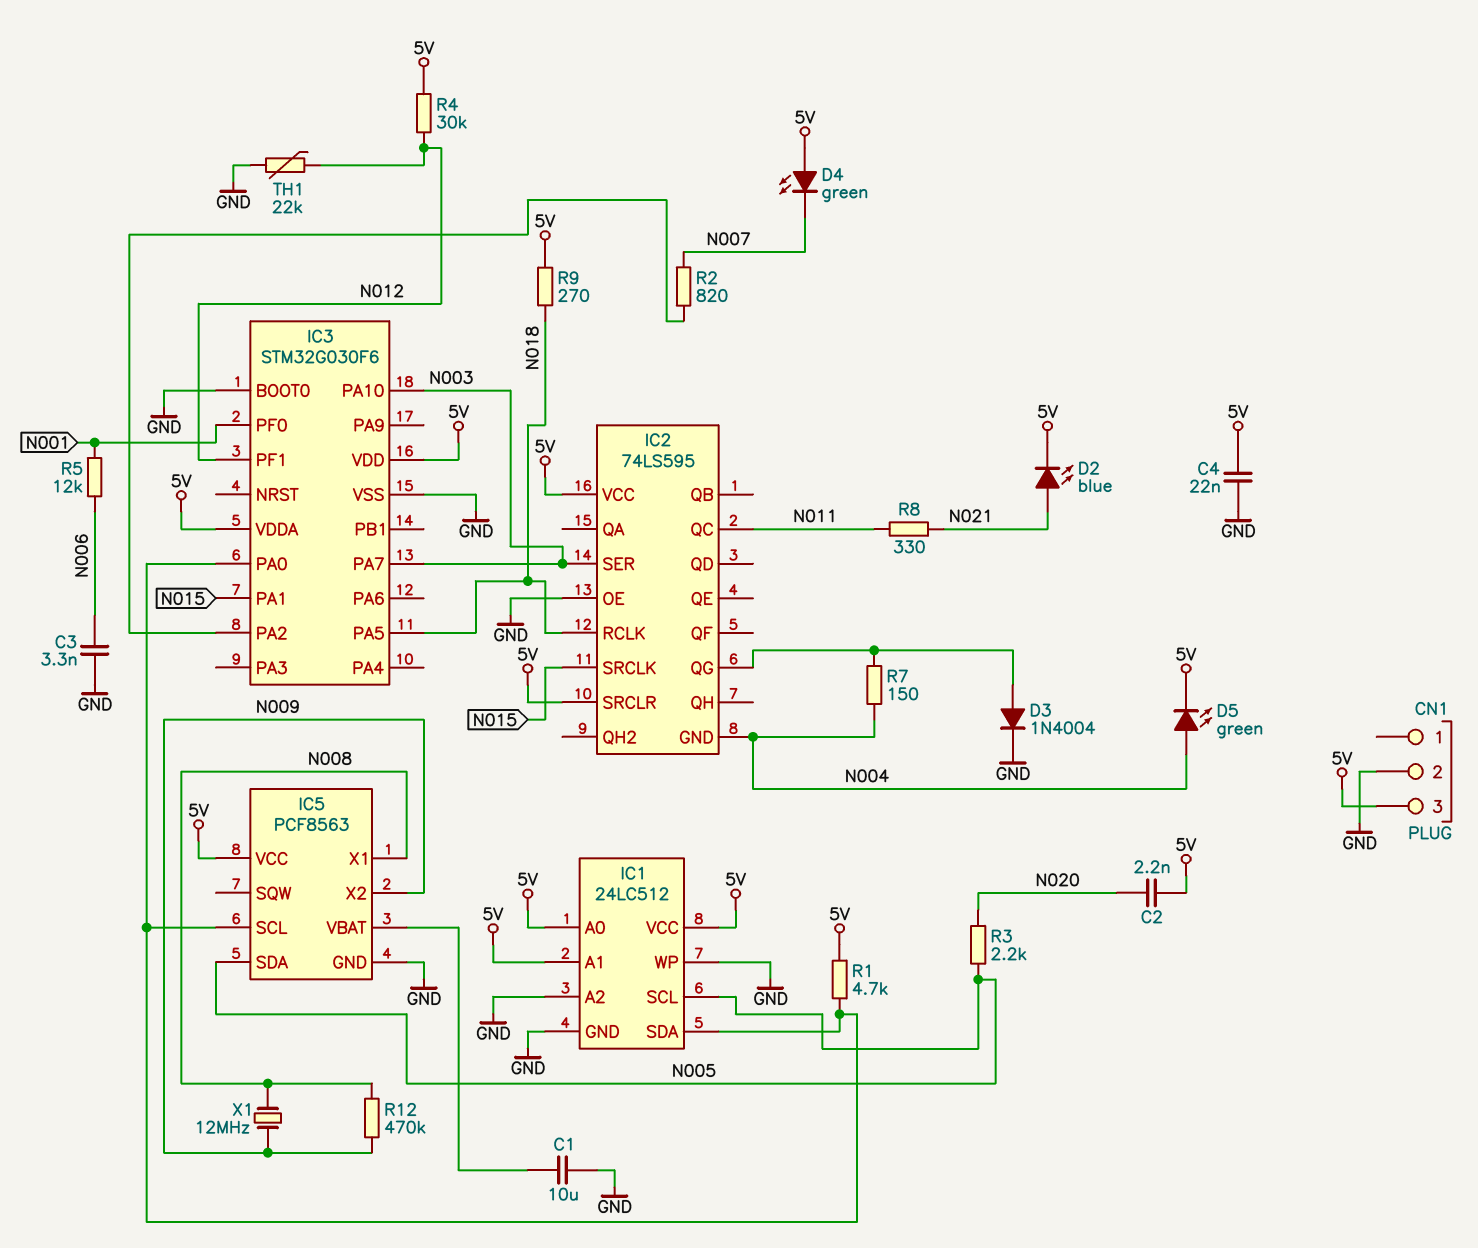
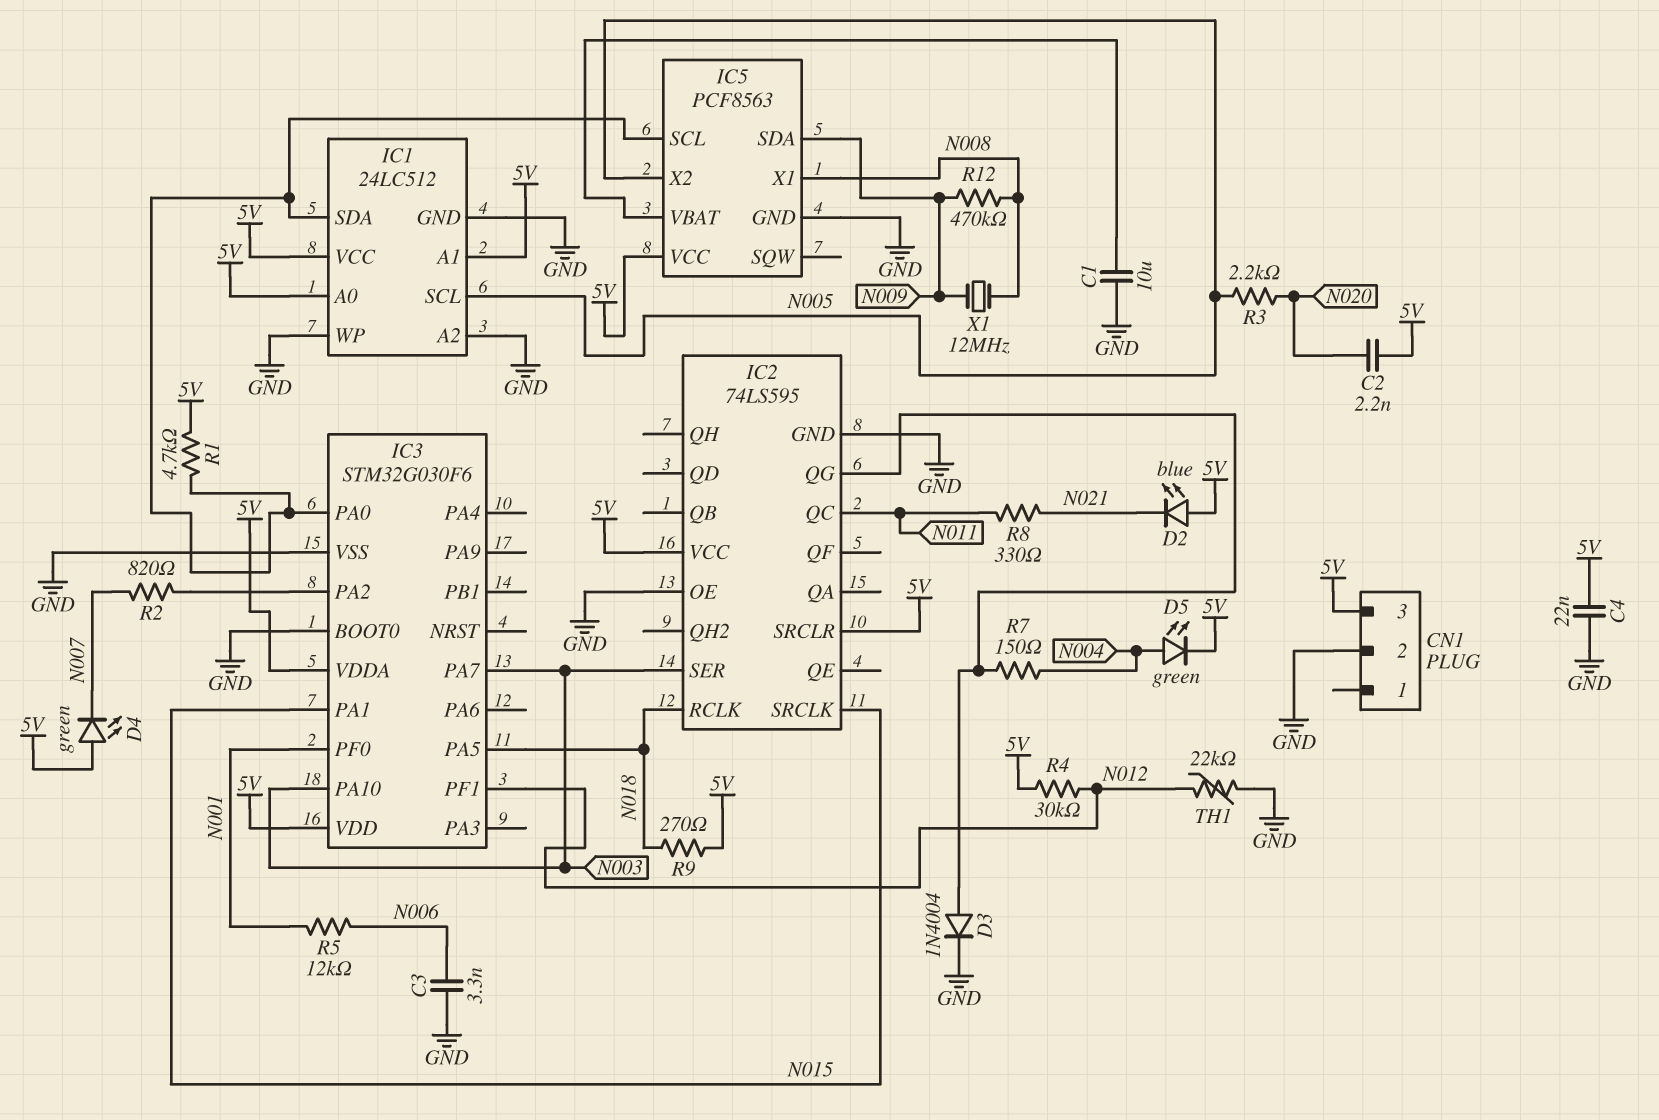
D2: LED blue (A N021, K 5V) -> LED blue (A 5V, K N021)
IC2 pin GND: N004 -> GND
IC5 pin SDA: N005 -> N009
IC5 pin X2: N009 -> N005

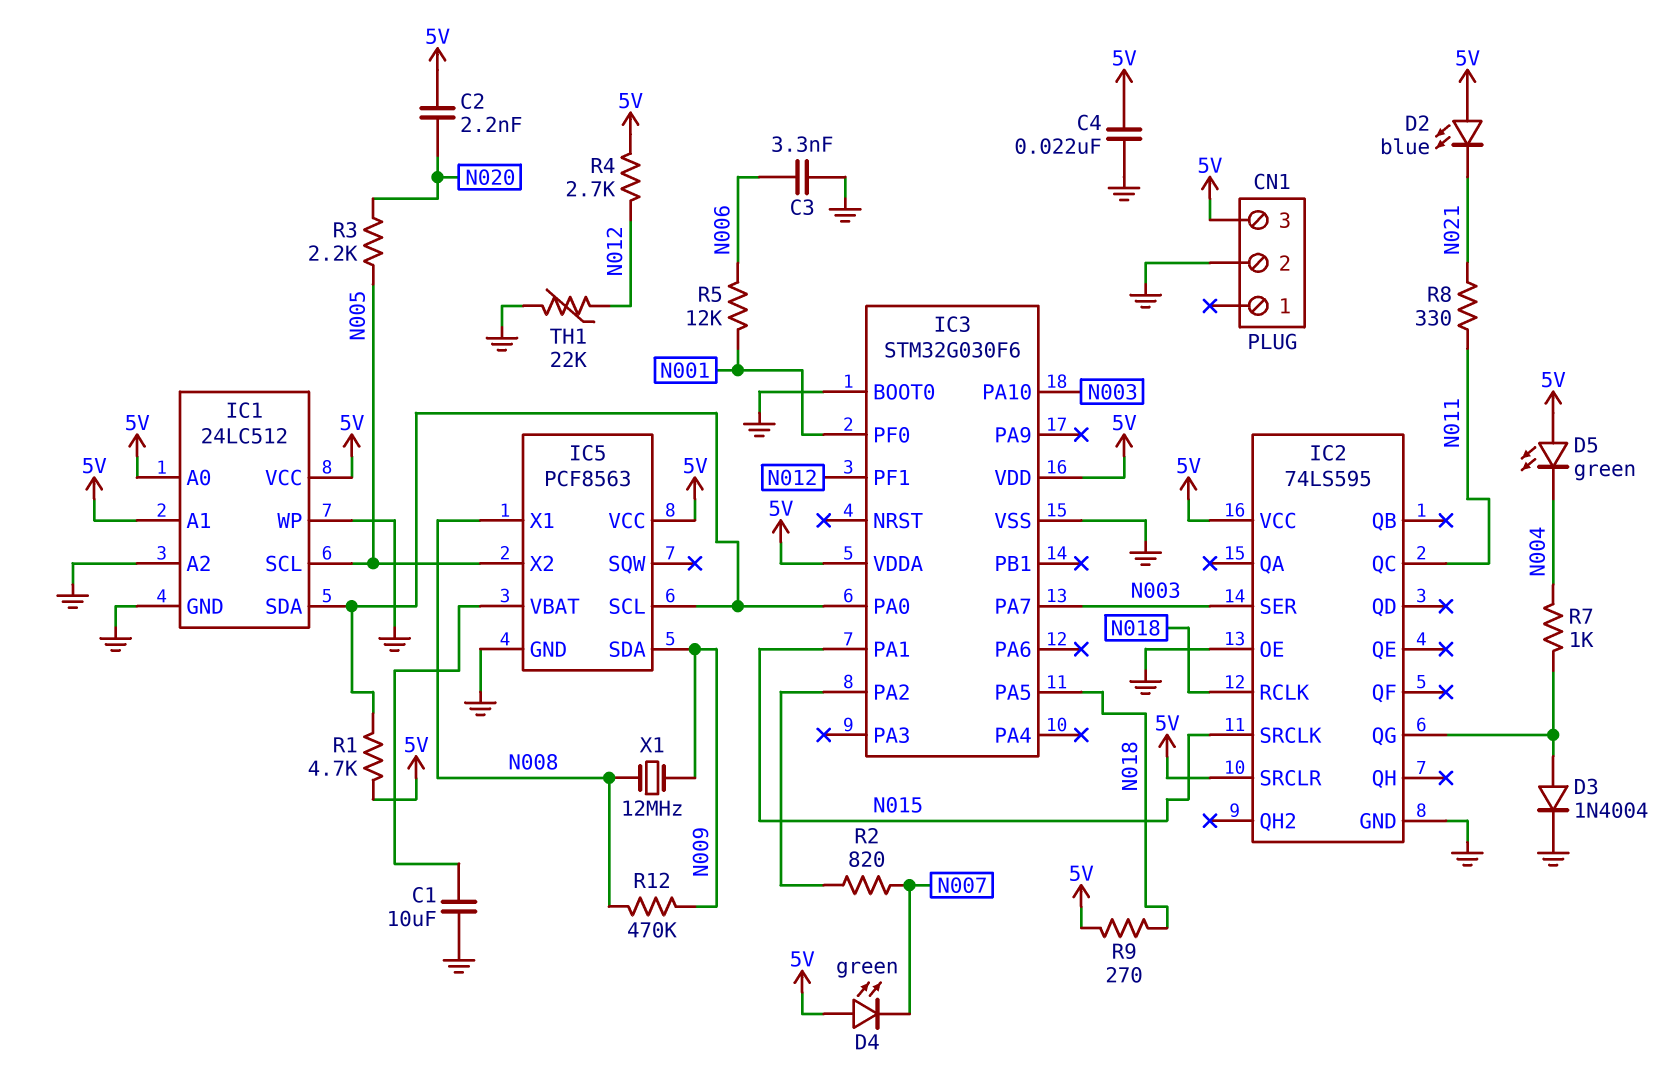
D5: LED green (A N004, K 5V) -> LED green (A 5V, K N004)
R4: 30k (5V, N012) -> 2.7k (5V, N012)
R7: 150 (IC2/QG, N004) -> 1k (IC2/QG, N004)

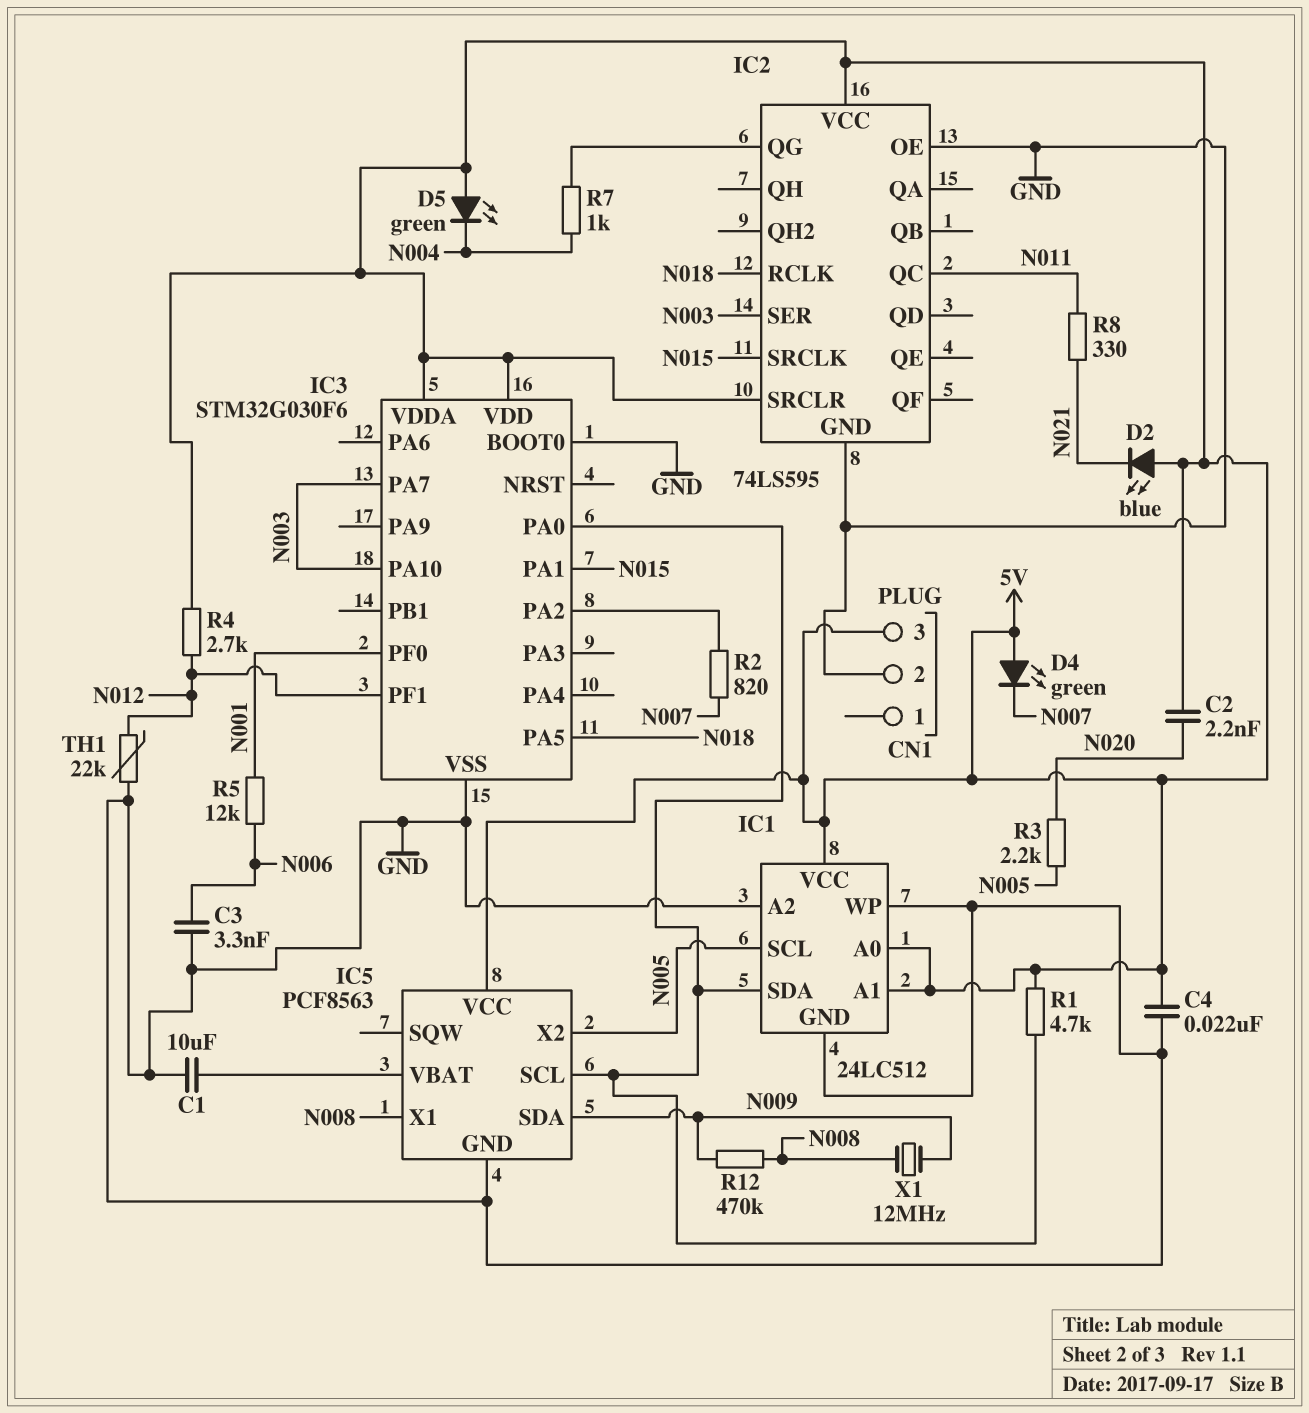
D3: diode 1N4004 (A IC2/QG, K GND) -> none
R9: 270 (5V, N018) -> none

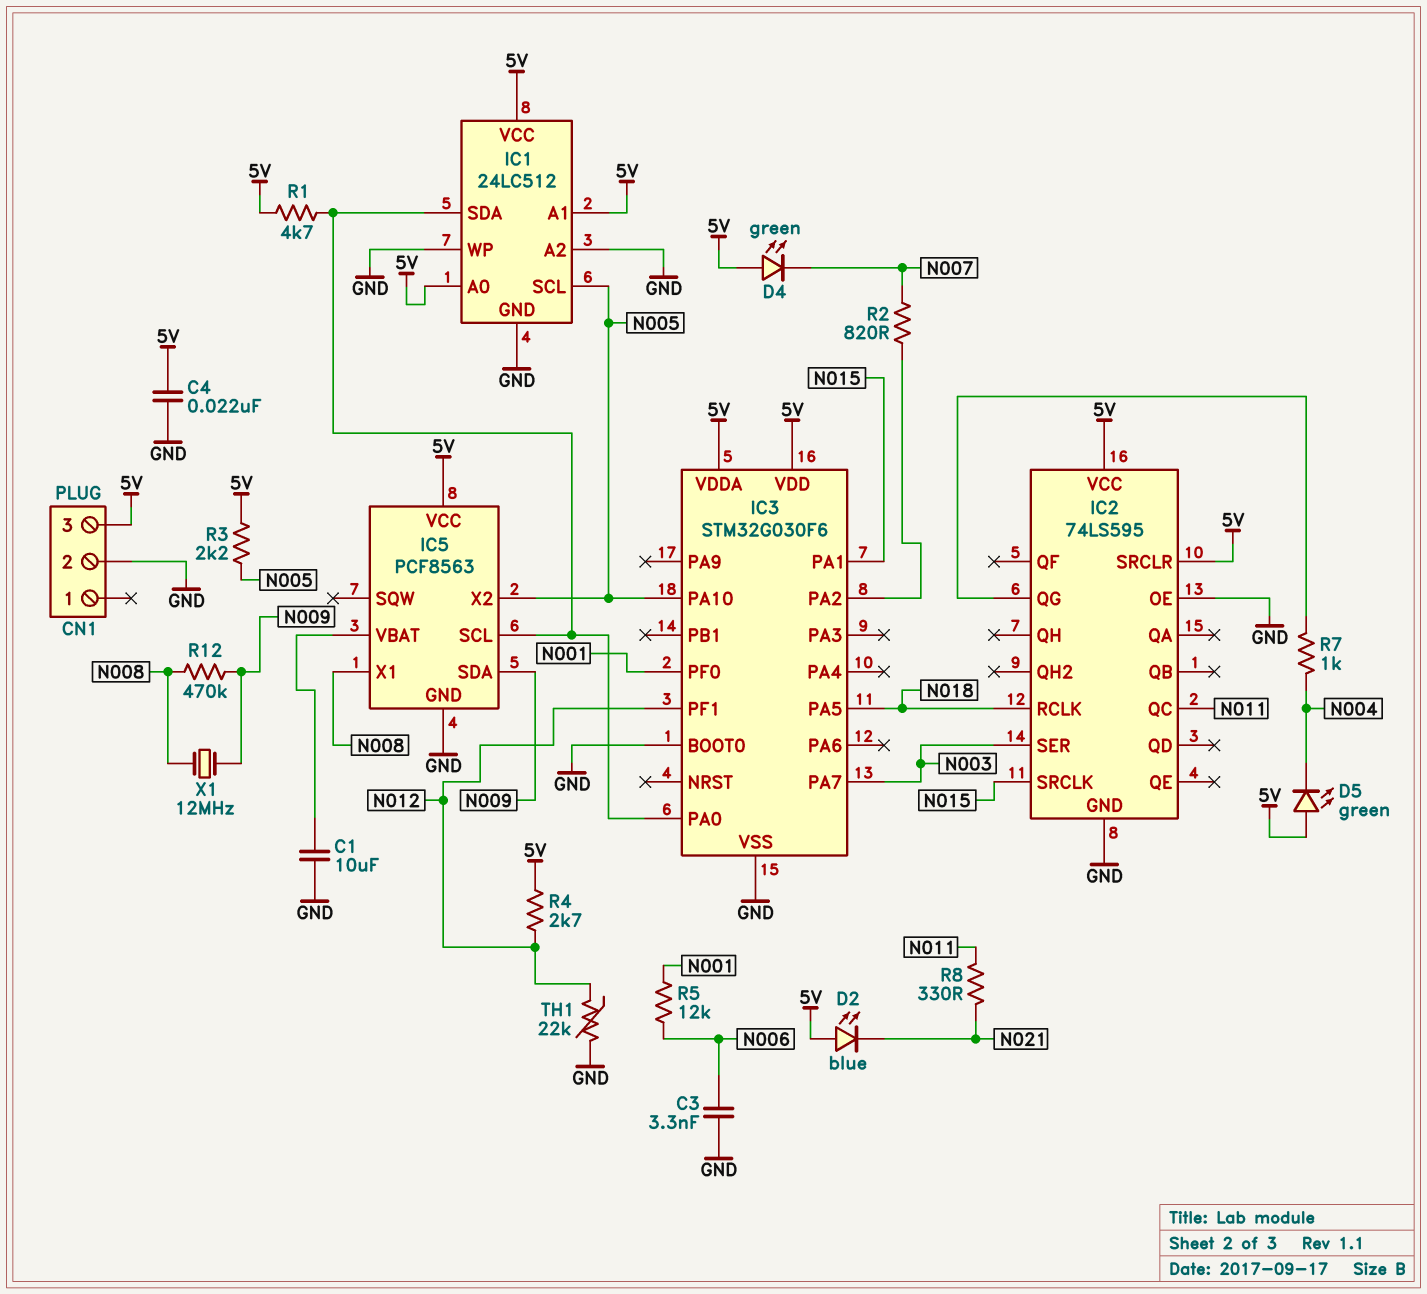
C2: 2.2nF (5V, N020) -> none
IC3 pin PA10: N003 -> N005
R3: 2.2k (N005, N020) -> 2.2k (5V, N005)

